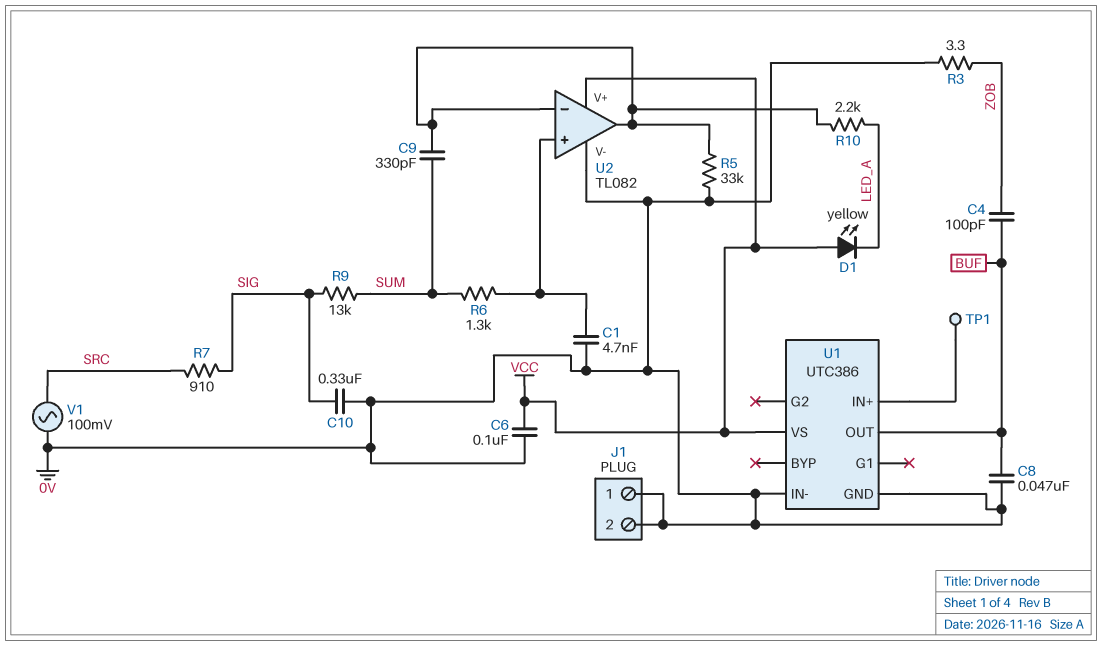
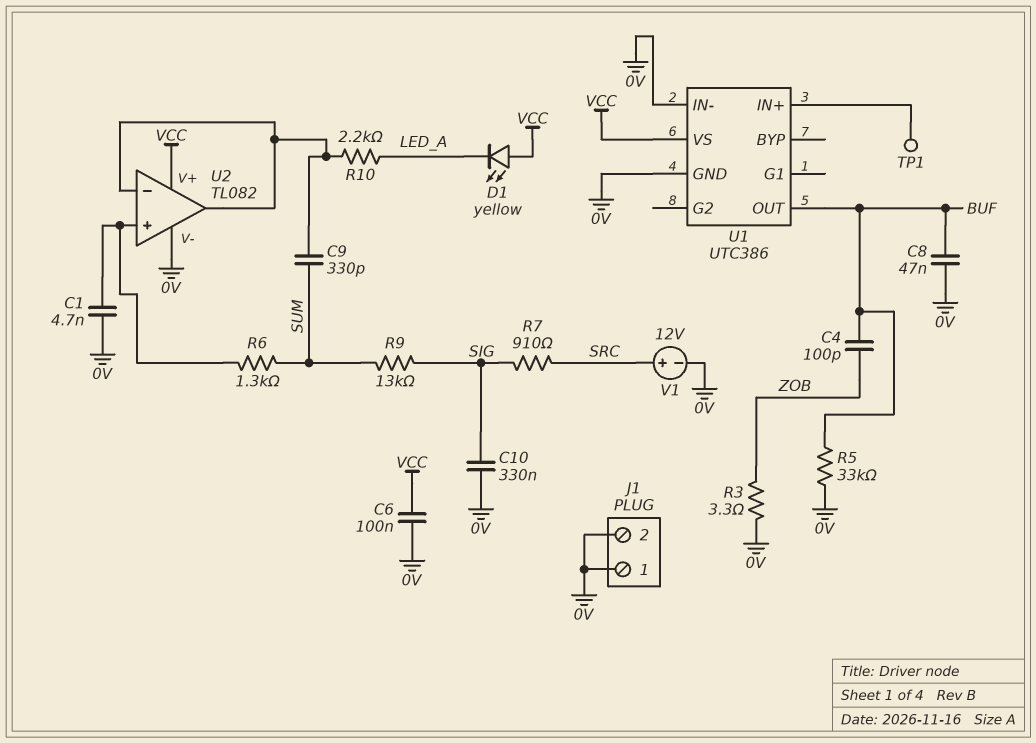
R5: 33k (0V, U2/in-) -> 33k (0V, BUF)
V1: AC 100mV (0V, SRC) -> 12V (plus SRC, minus 0V)

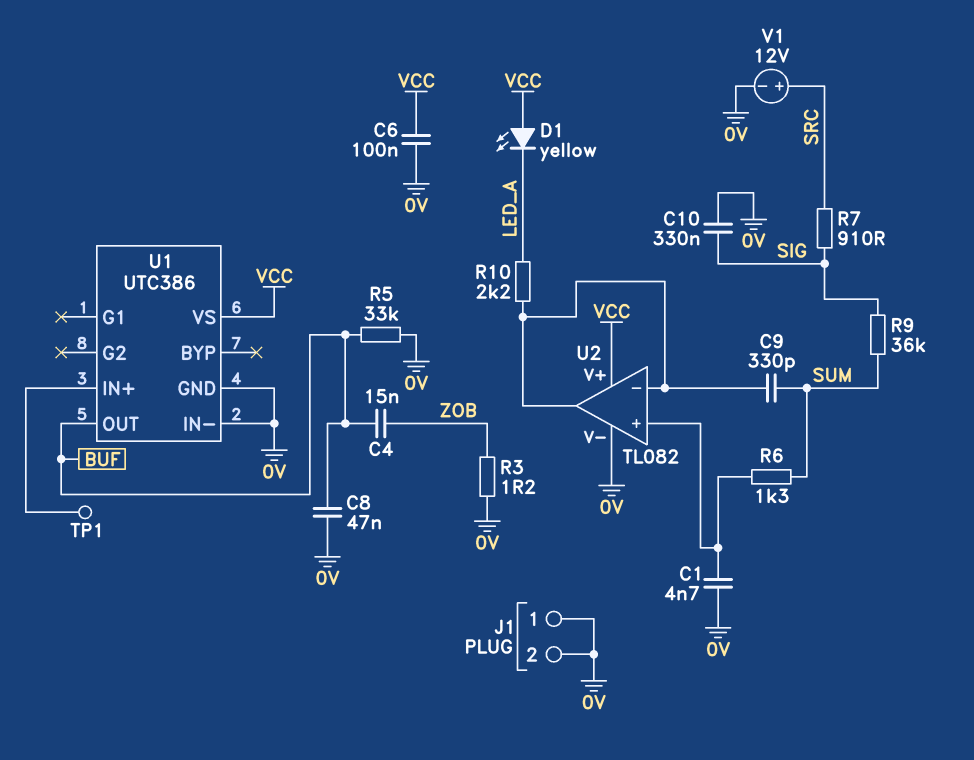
C4: 100pF (BUF, ZOB) -> 15nF (BUF, ZOB)
R3: 3.3 (0V, ZOB) -> 1.2 (0V, ZOB)
R9: 13k (SIG, SUM) -> 36k (SIG, SUM)

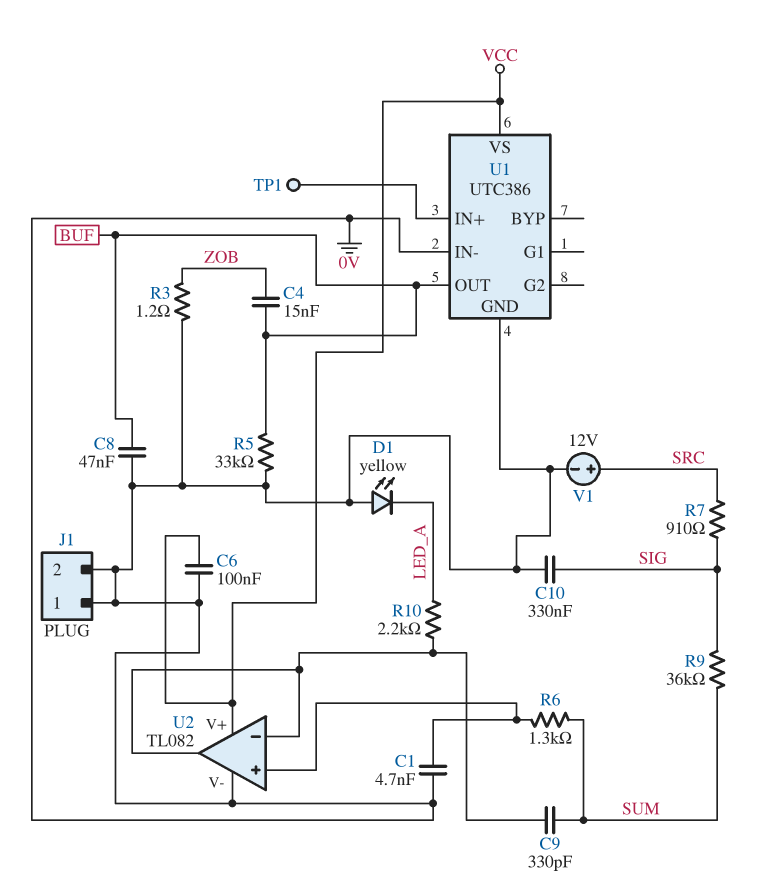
D1: LED yellow (A VCC, K LED_A) -> LED yellow (A 0V, K LED_A)

